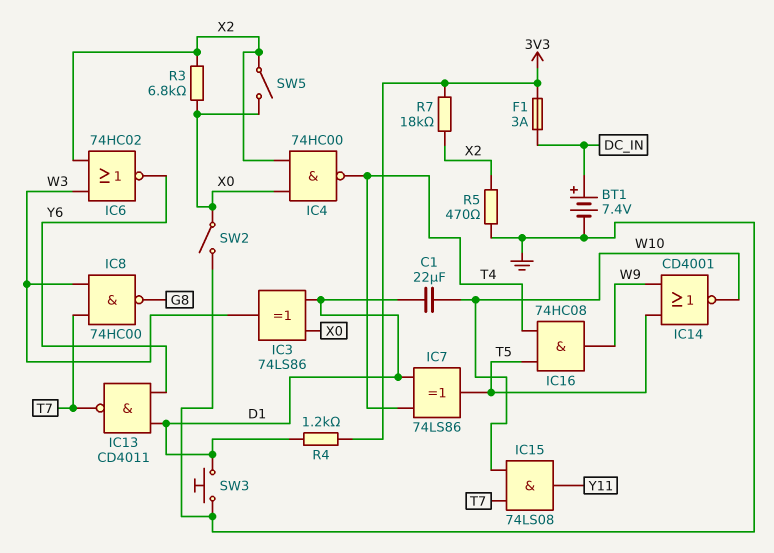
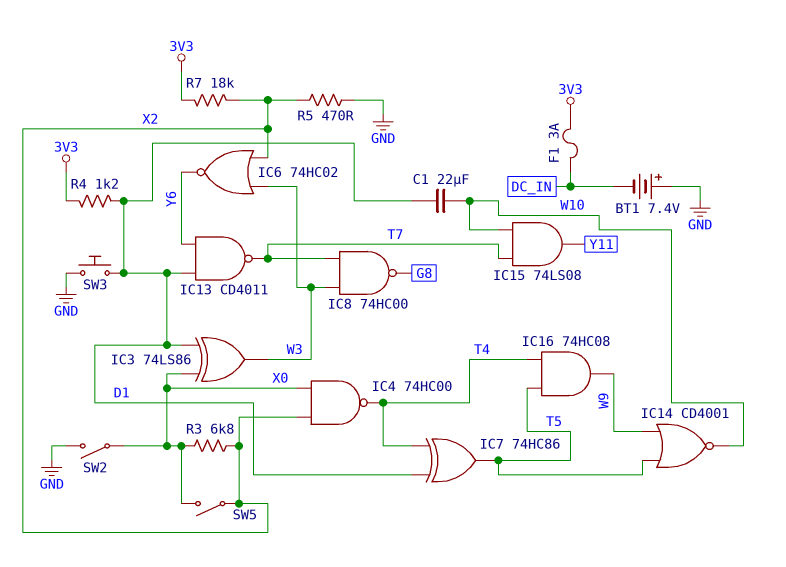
BT1: 7.4V (plus DC_IN, minus GND) -> 7.4V (plus GND, minus DC_IN)
IC7: XOR 74LS86 (in D1, in T4, out T5) -> XOR 74HC86 (in D1, in T4, out T5)

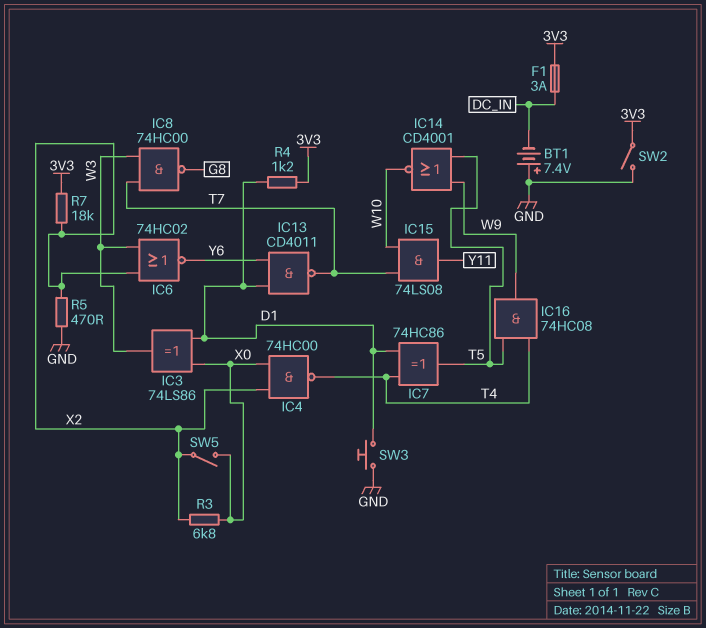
C1: 22uF (D1, W10) -> none
SW2: switch (GND, X0) -> switch (3V3, GND)

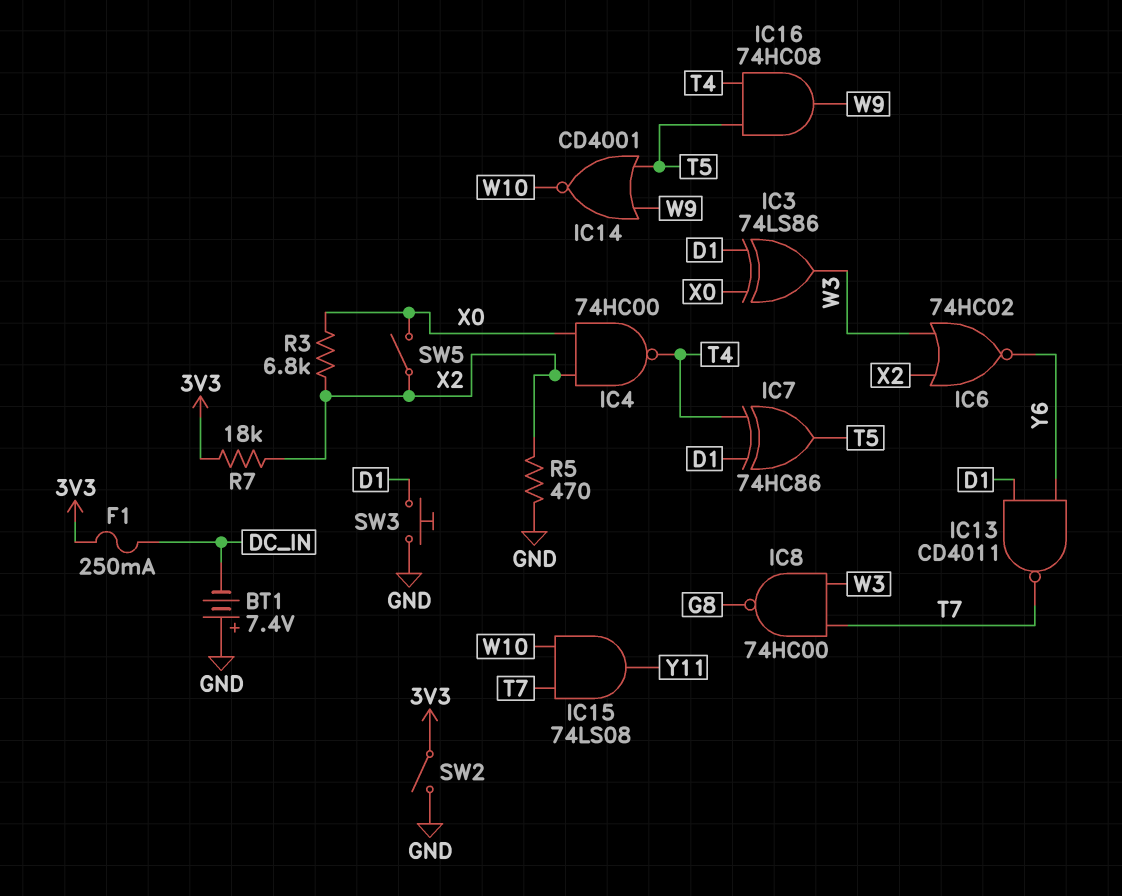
F1: 3A (3V3, DC_IN) -> 250mA (3V3, DC_IN)
R4: 1.2k (3V3, D1) -> none

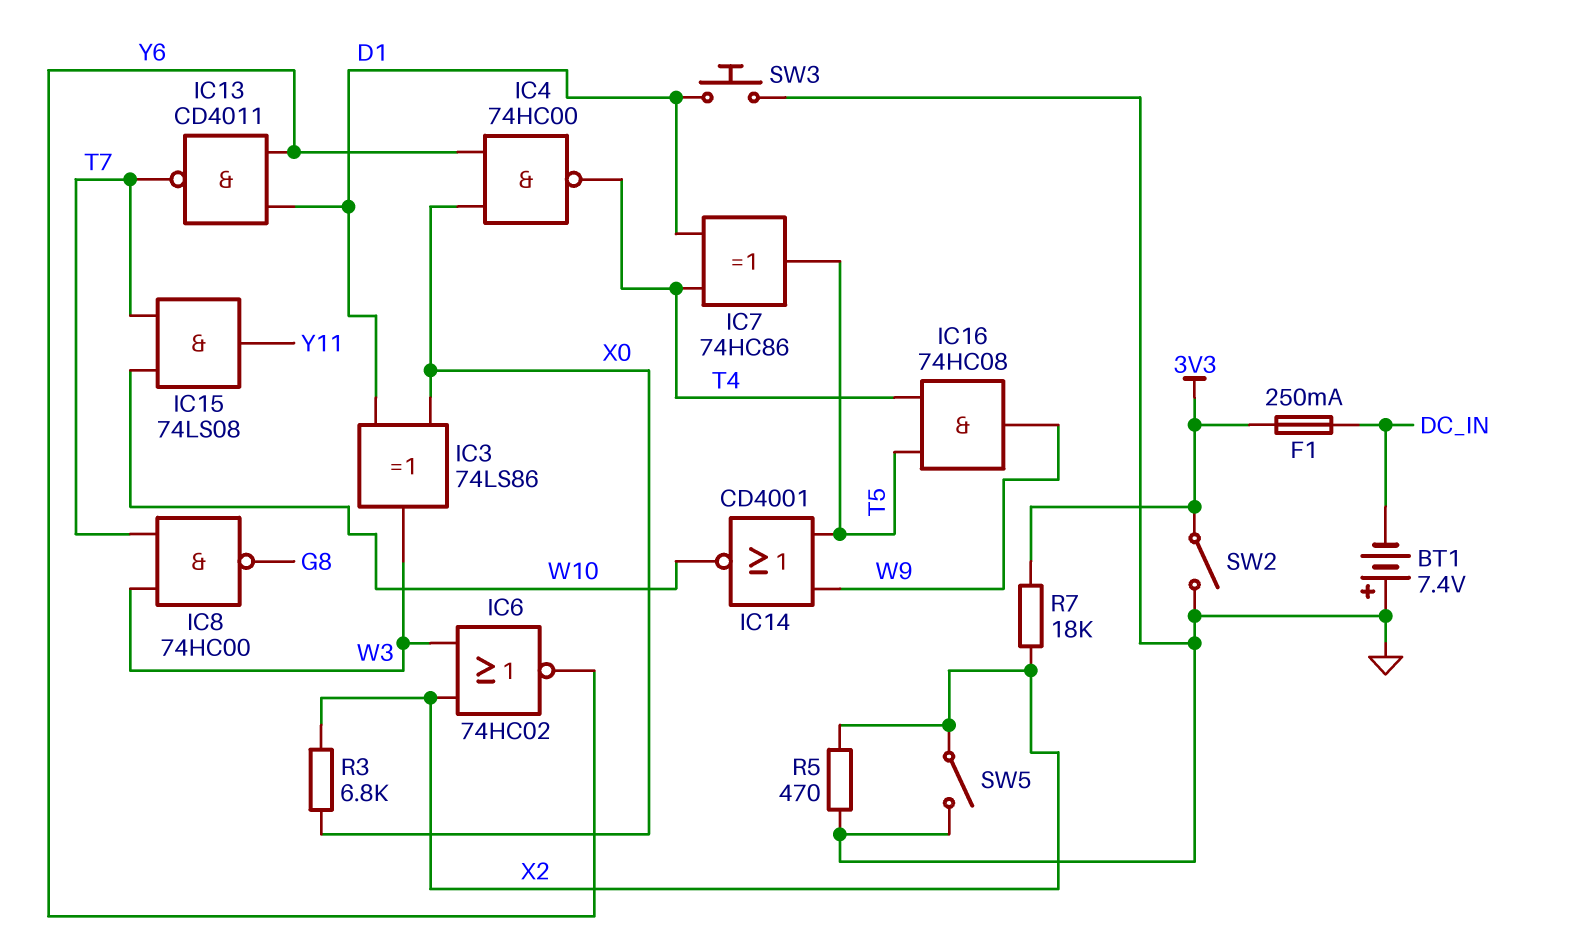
IC4: NAND 74HC00 (in X0, in X2, out T4) -> NAND 74HC00 (in X0, in Y6, out T4)
SW5: switch (X0, X2) -> switch (GND, X2)

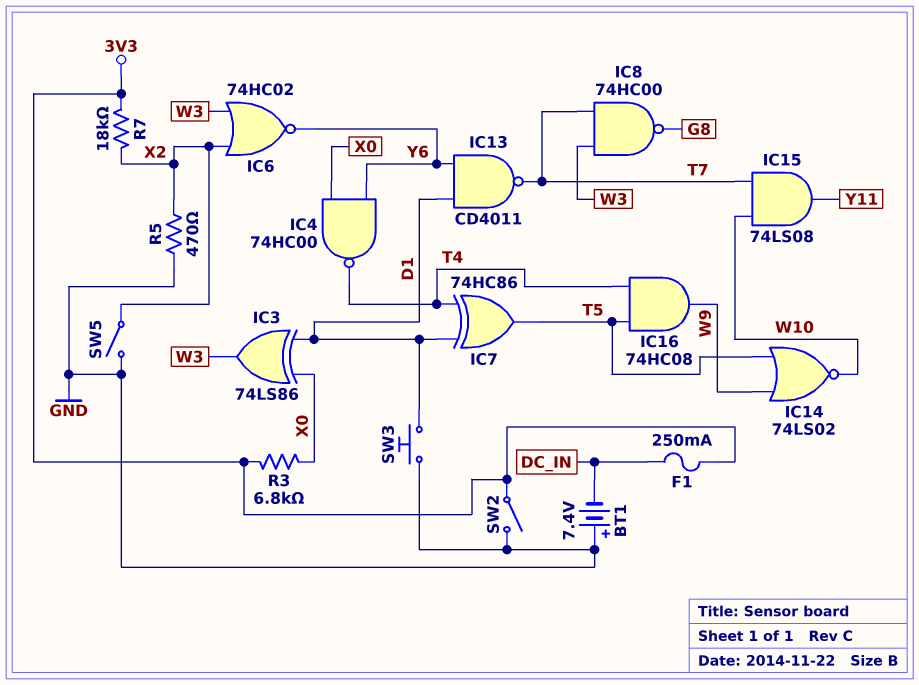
IC14: NOR CD4001 (in T5, in W9, out W10) -> NOR 74LS02 (in T5, in W9, out W10)
R3: 6.8k (X0, X2) -> 6.8k (3V3, X0)

